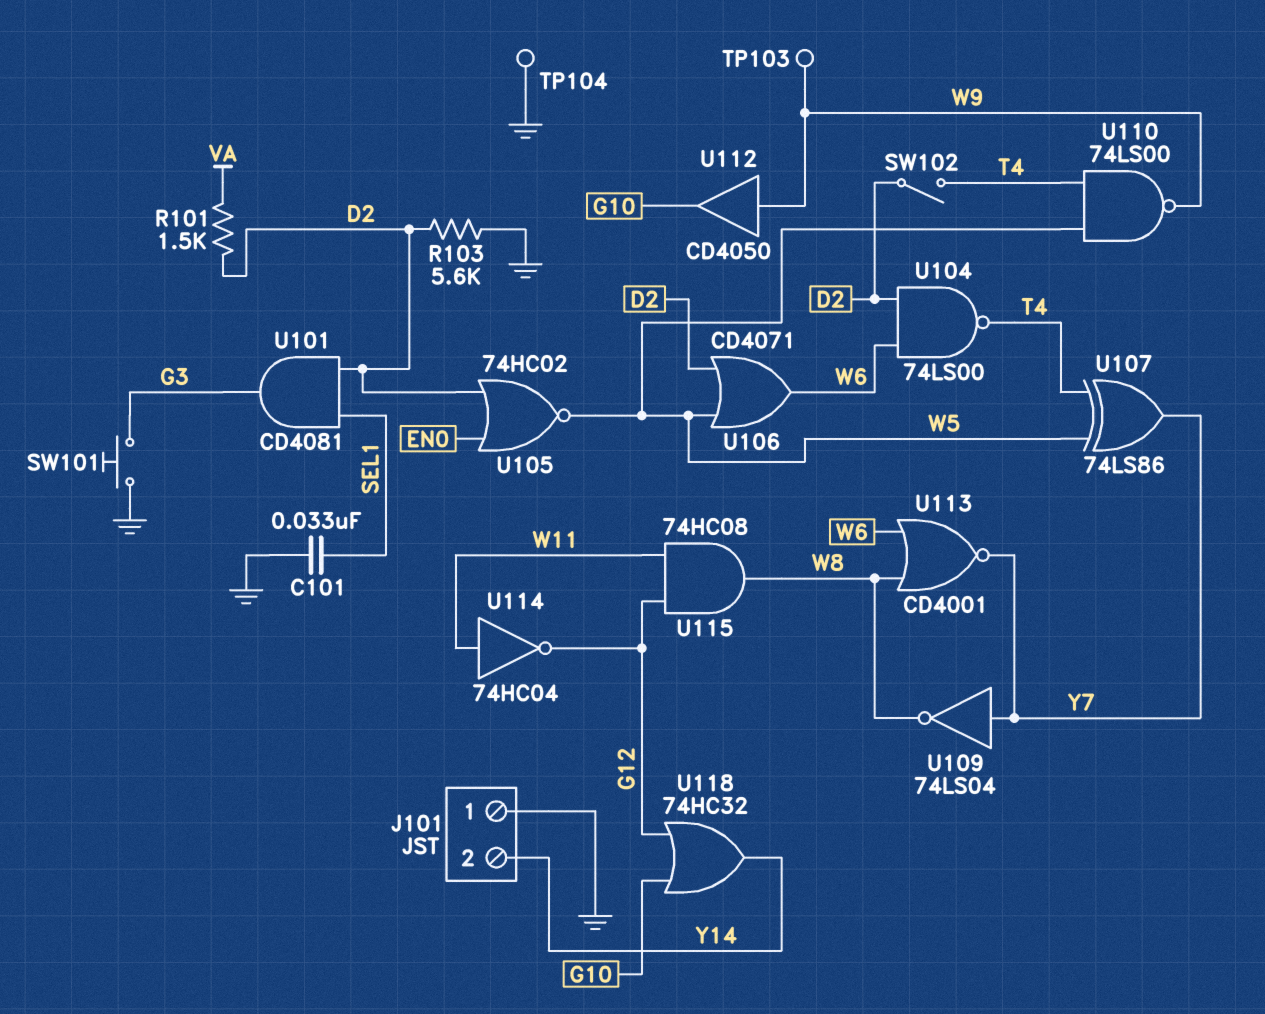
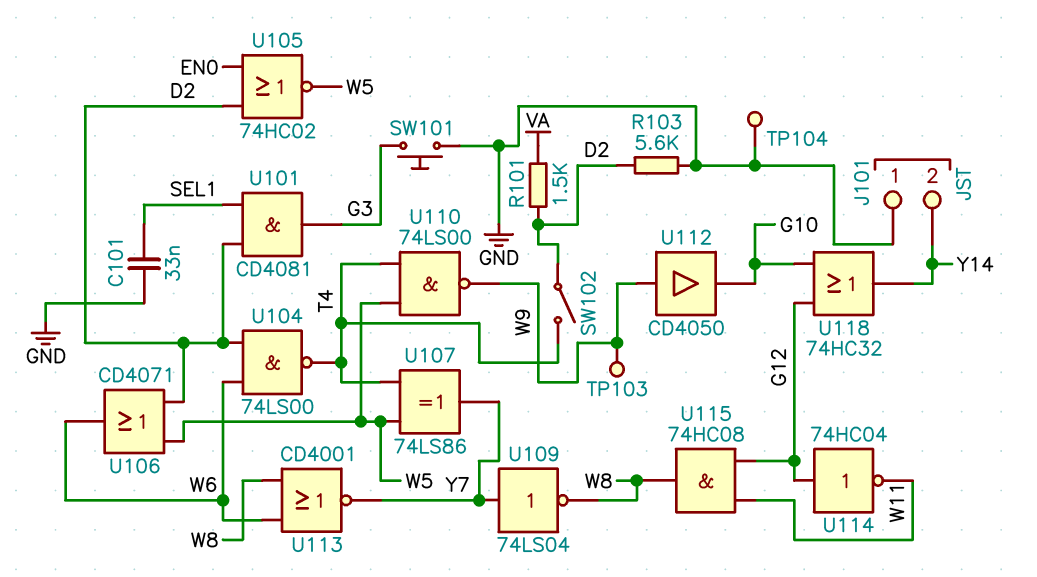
U114: NOT 74HC04 (in W11, out G12) -> NOT 74HC04 (in G12, out W11)

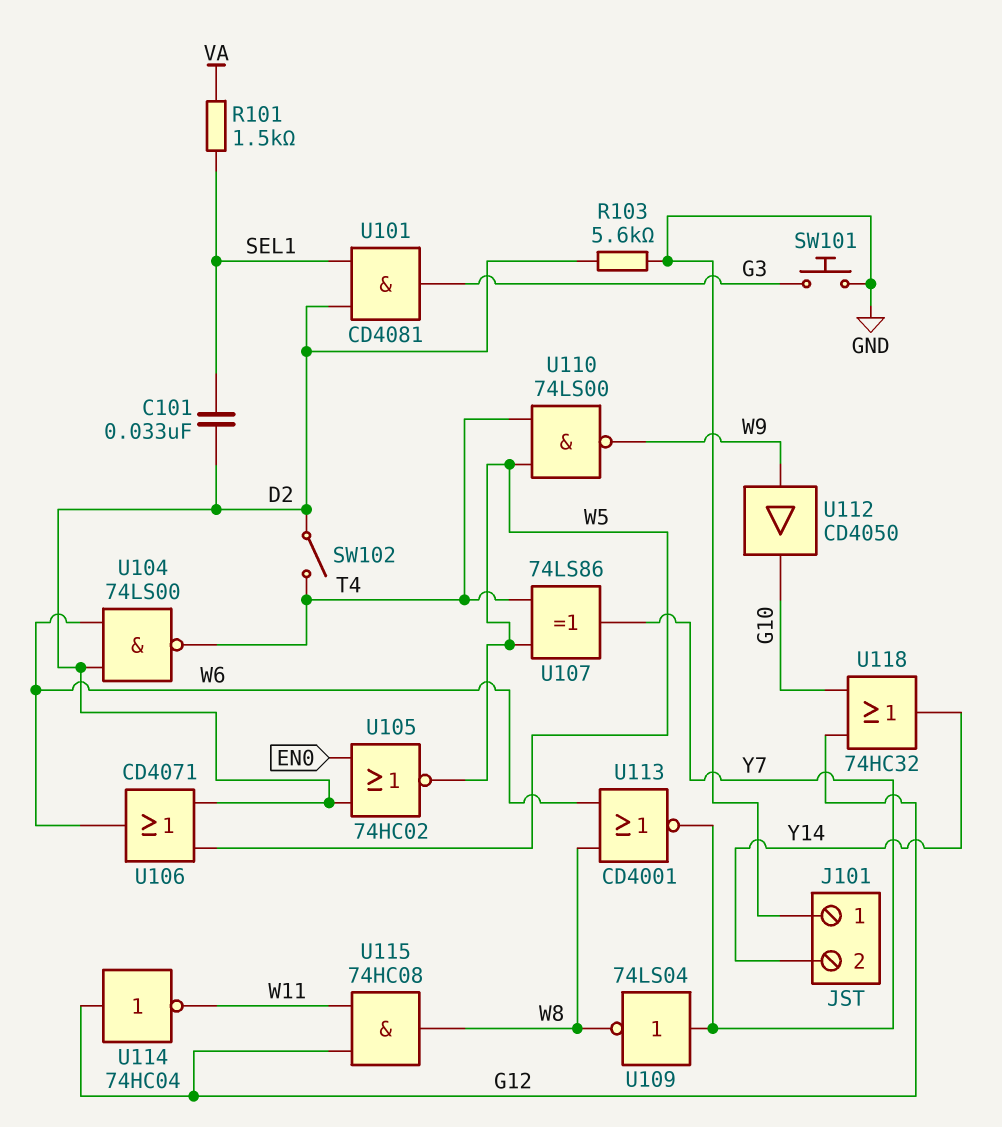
C101: 33nF (GND, SEL1) -> 33nF (D2, SEL1)
R101: 1.5k (D2, VA) -> 1.5k (SEL1, VA)
TP103: test point (W9) -> none
TP104: test point (GND) -> none

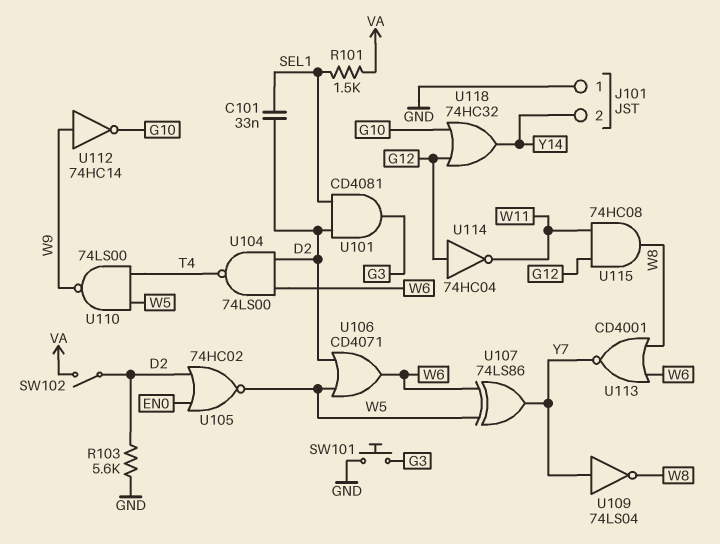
SW102: switch (D2, T4) -> switch (D2, VA)
U107: XOR 74LS86 (in T4, in W5, out Y7) -> XOR 74LS86 (in W5, in W6, out Y7)
U112: buffer CD4050 (in W9, out G10) -> NOT 74HC14 (in W9, out G10)

